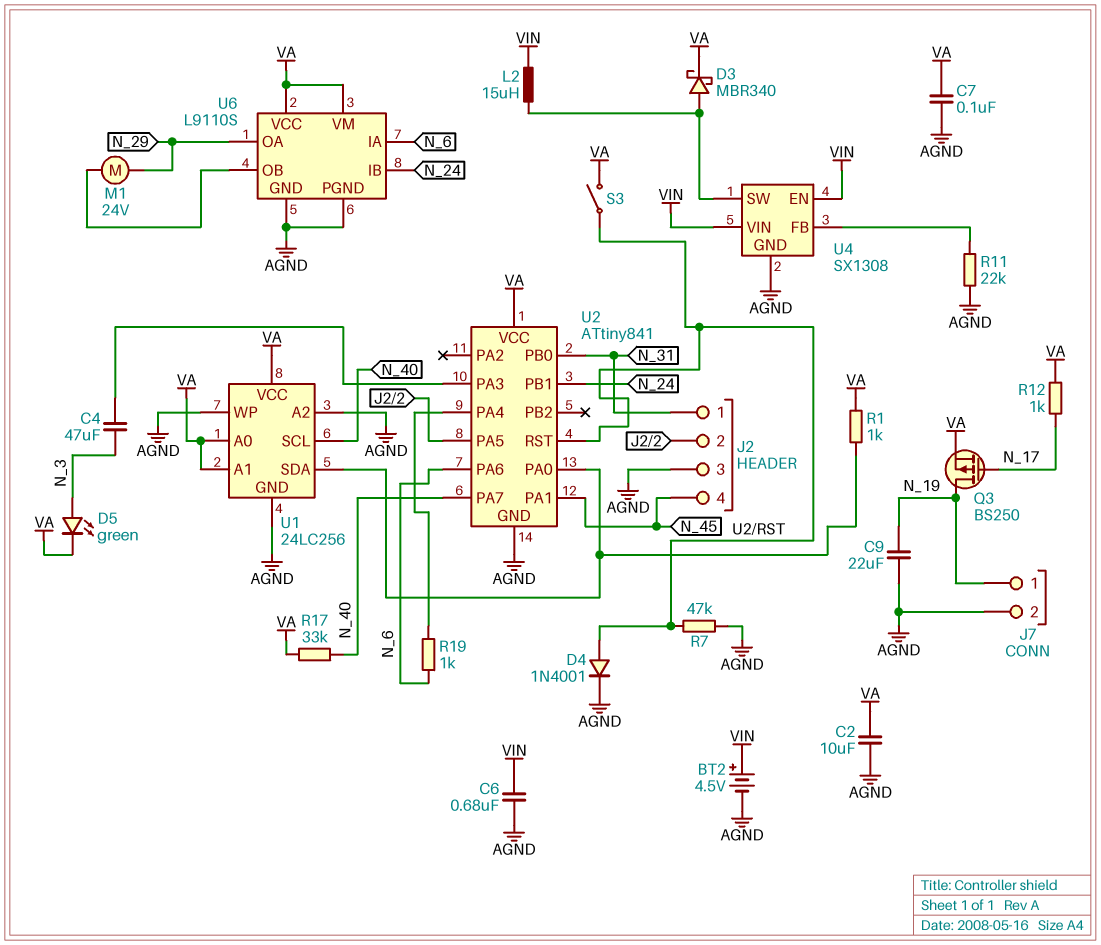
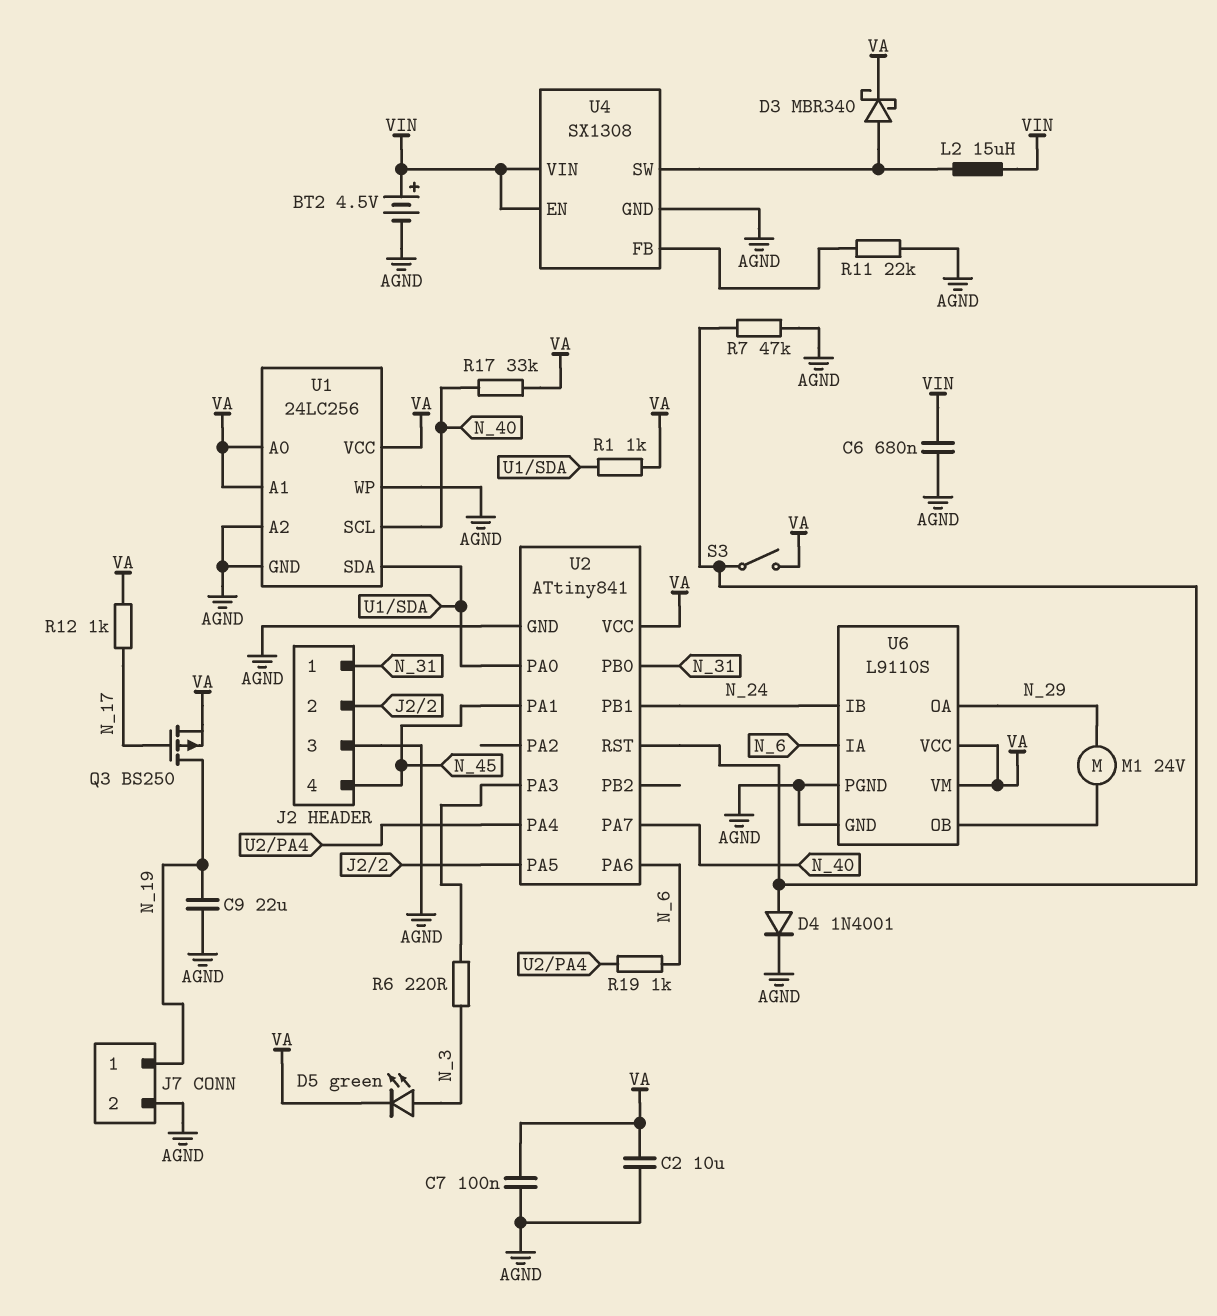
C4: 47uF (N_3, U2/PA3) -> none
R6: none -> 220 (N_3, U2/PA3)

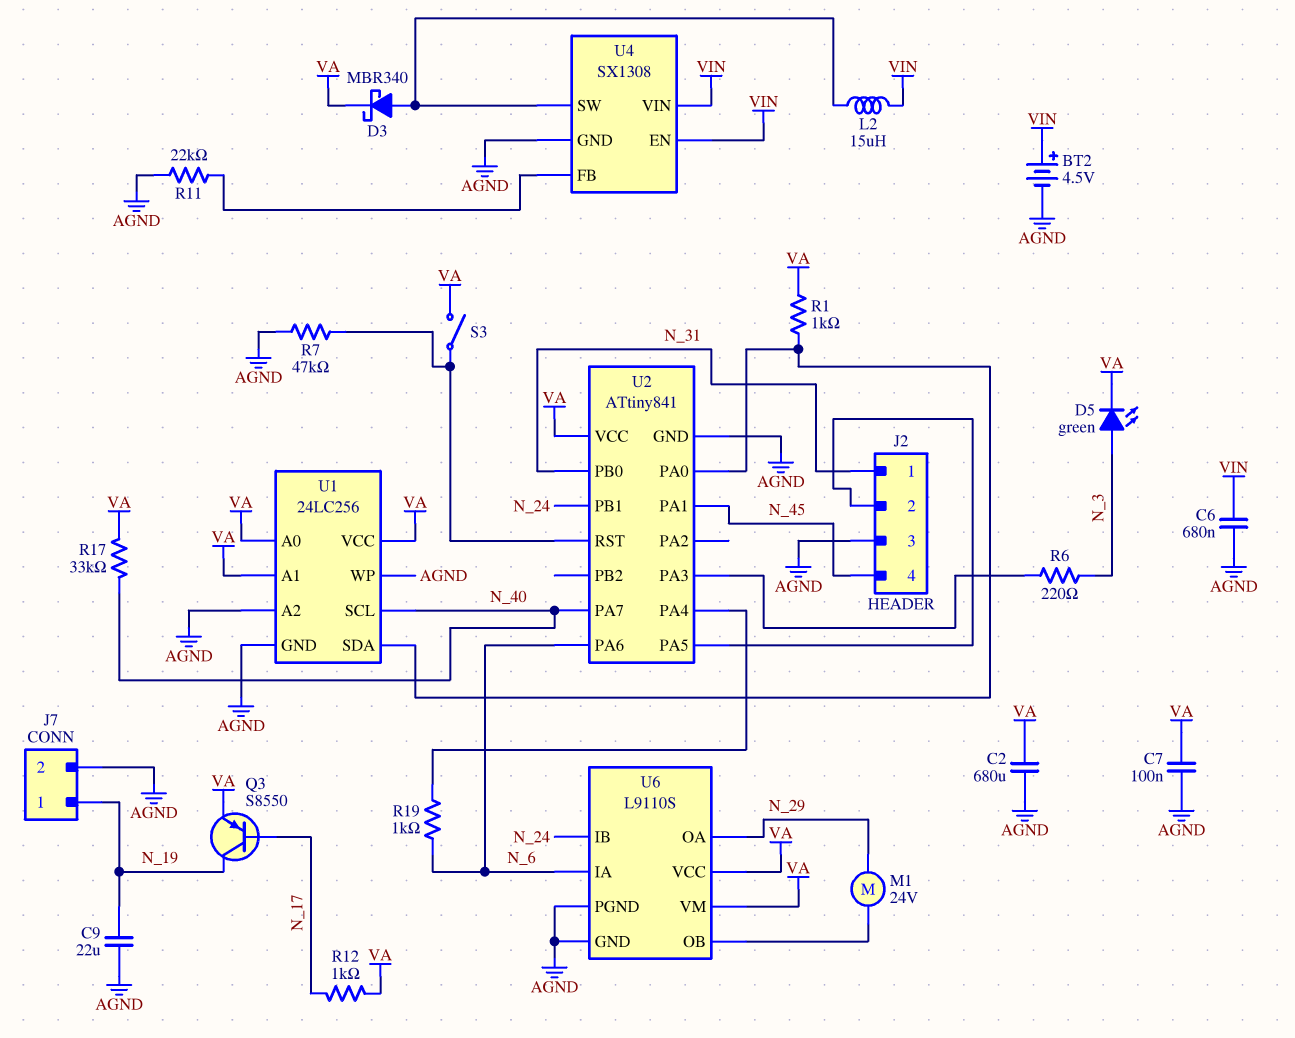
C2: 10uF (AGND, VA) -> 680uF (AGND, VA)
D4: diode 1N4001 (A U2/RST, K AGND) -> none
Q3: PMOS BS250 (G N_17, D N_19, S VA) -> PNP S8550 (B N_17, C N_19, E VA)

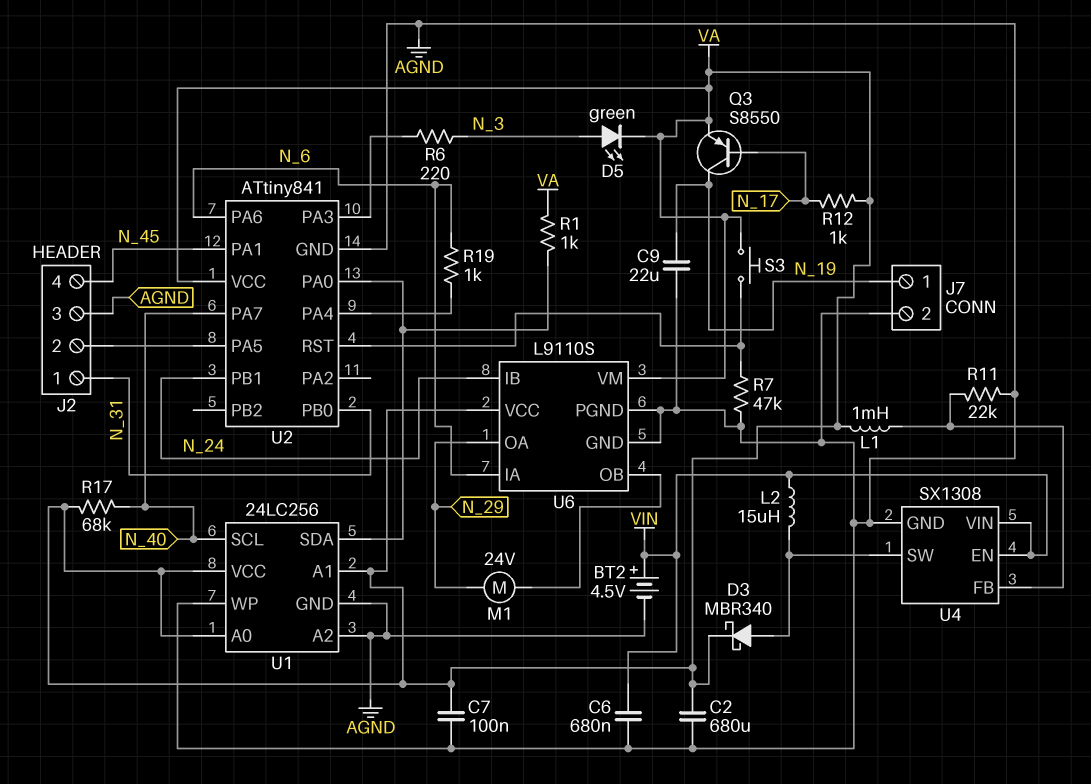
L1: none -> 1mH (U4/FB, VA)
R17: 33k (N_40, VA) -> 68k (N_40, VA)
S3: switch (U2/RST, VA) -> button (U2/RST, VA)

